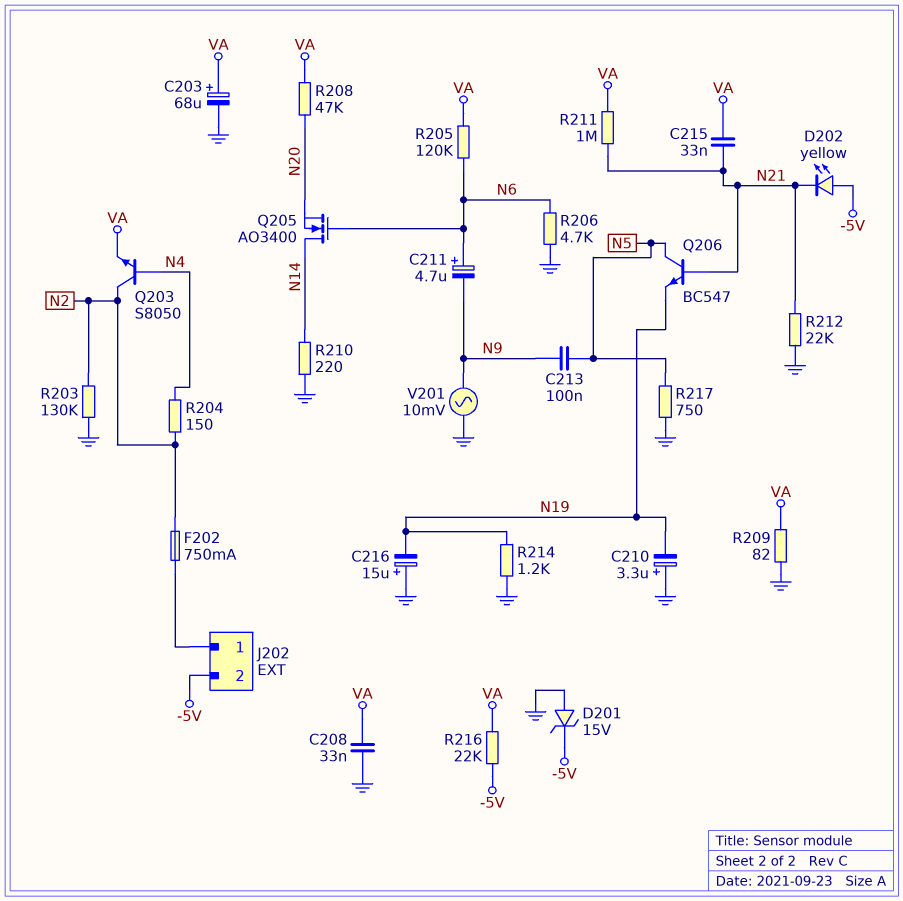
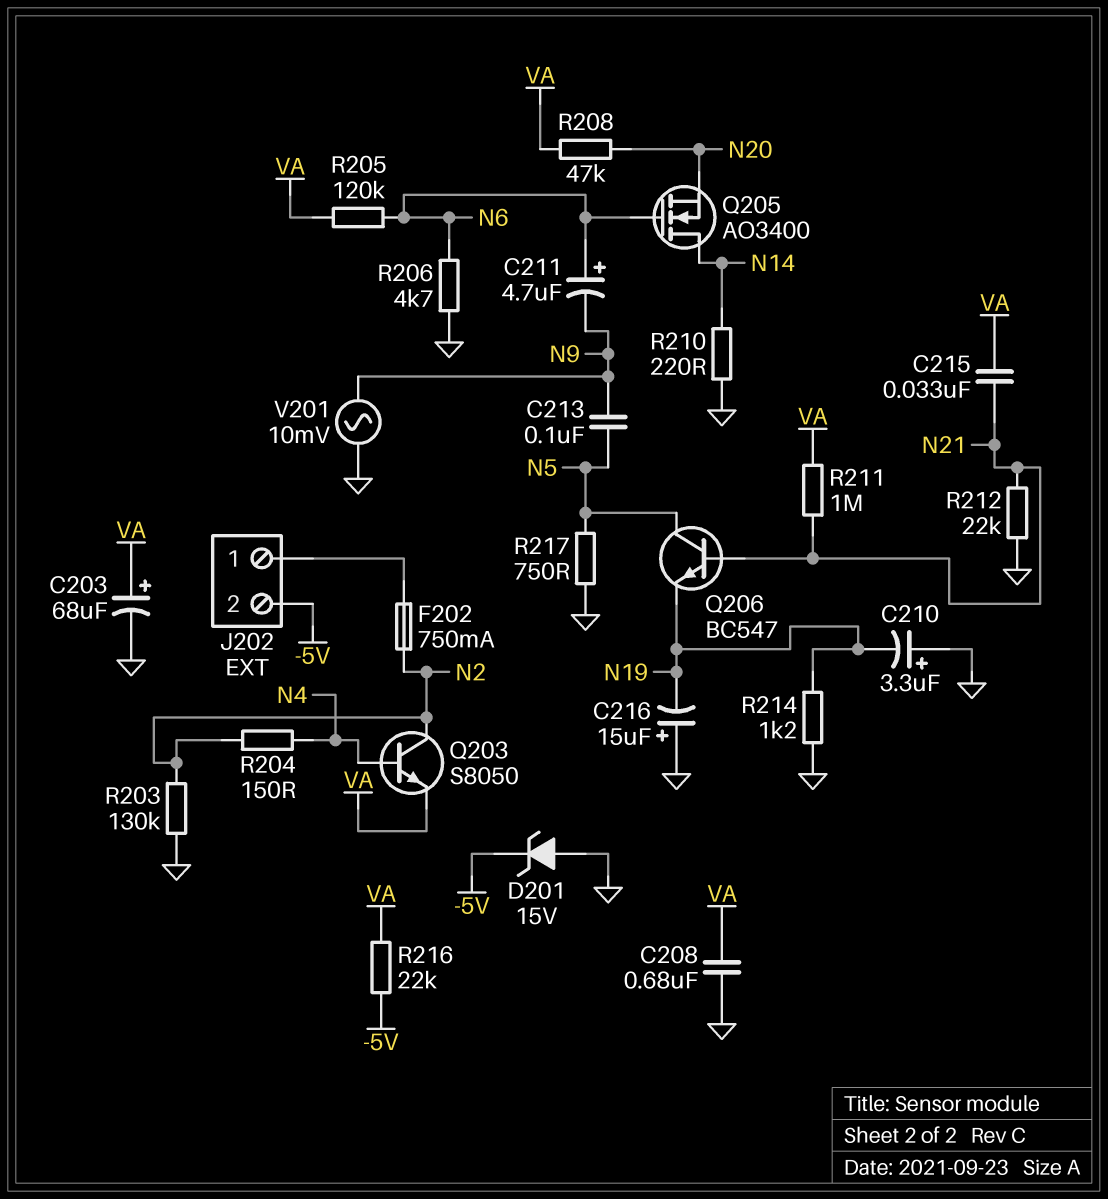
C208: 33nF (GND, VA) -> 680nF (GND, VA)
D202: LED yellow (A -5V, K N21) -> none
R209: 82 (GND, VA) -> none

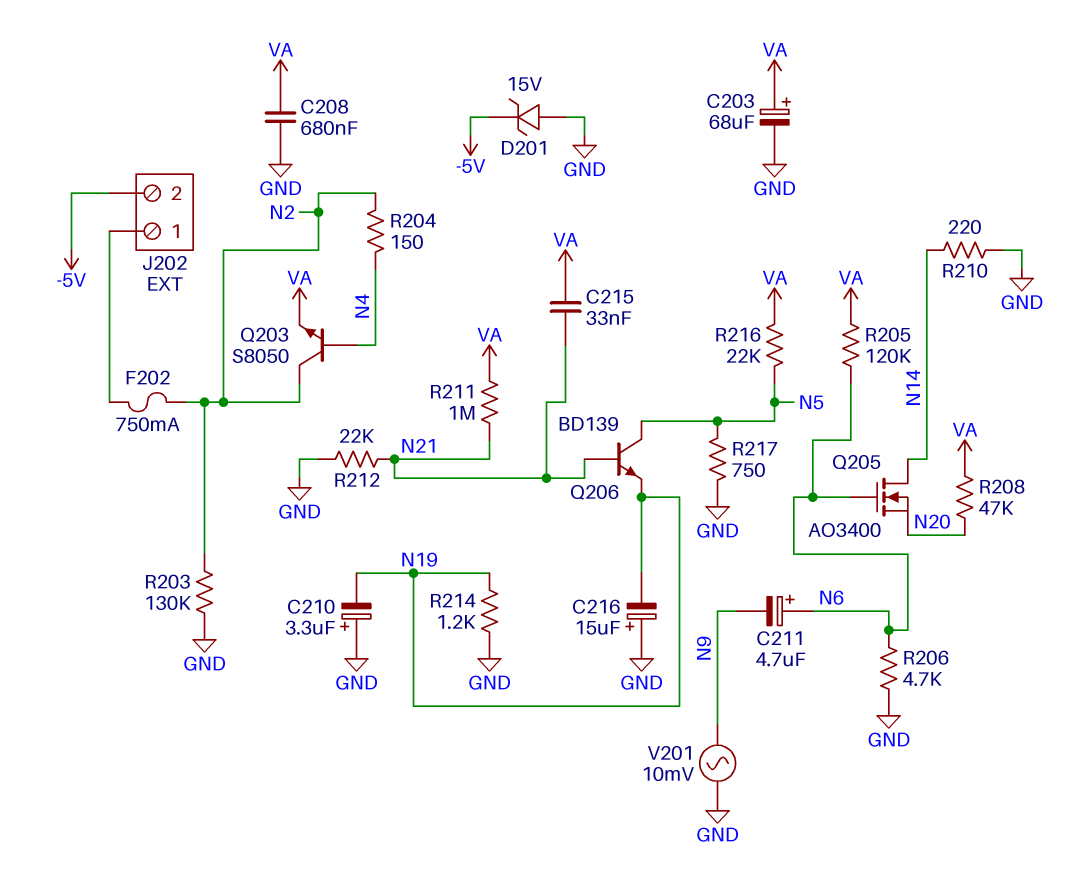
C213: 100nF (N5, N9) -> none
Q206: NPN BC547 (B N21, C N5, E N19) -> NPN BD139 (B N21, C N5, E N19)
R216: 22k (-5V, VA) -> 22k (N5, VA)

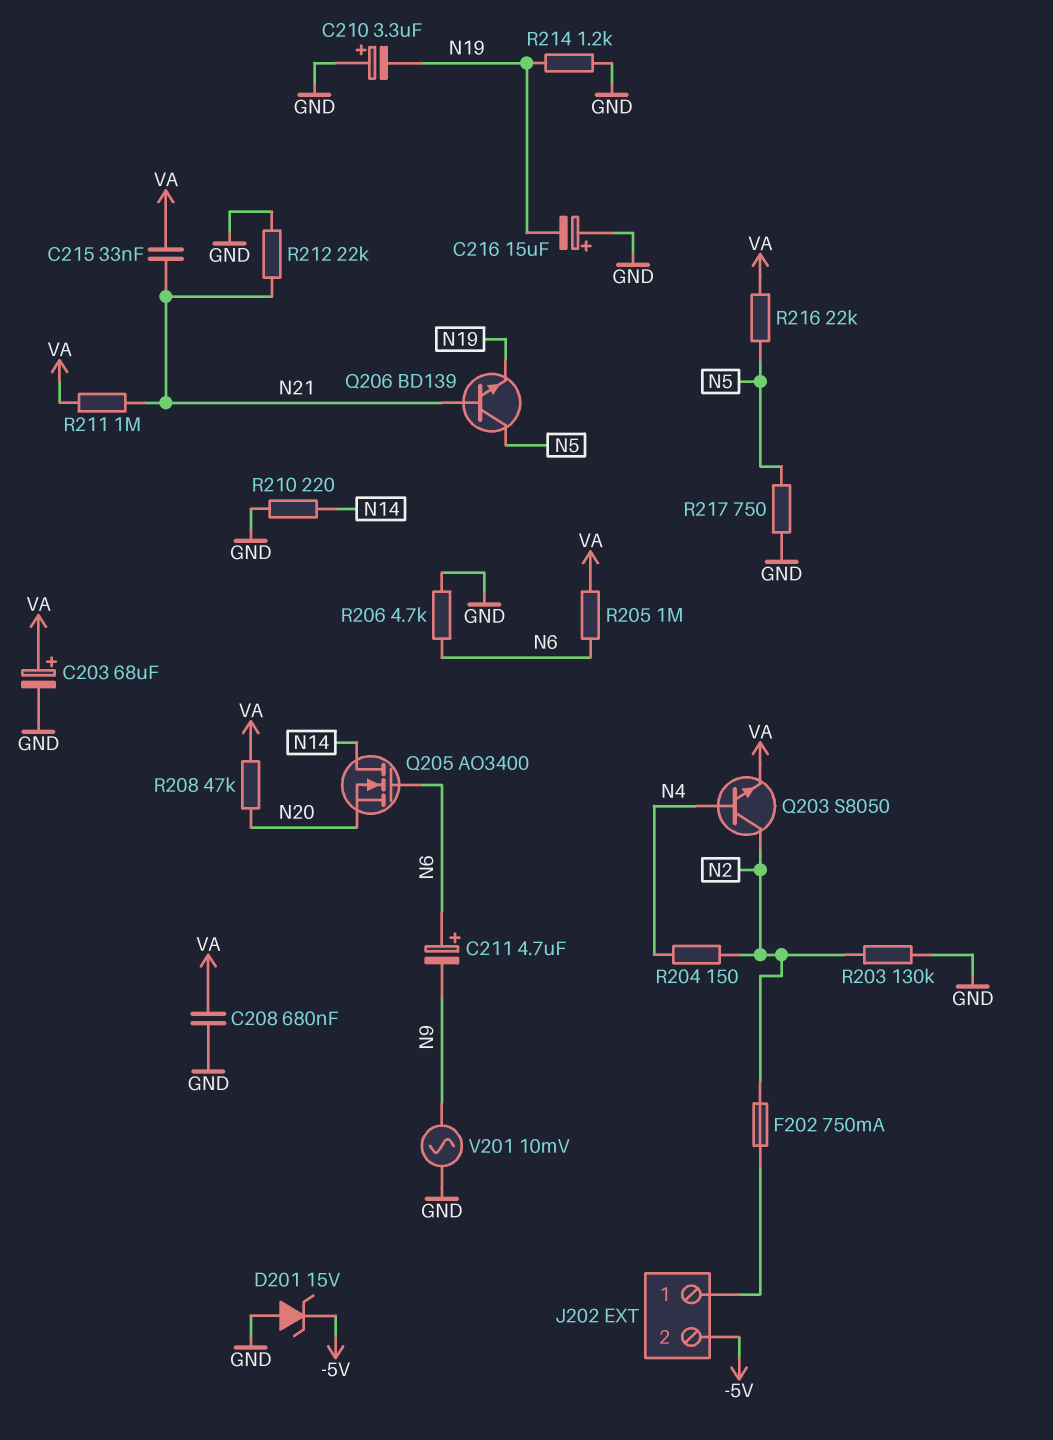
R205: 120k (N6, VA) -> 1M (N6, VA)

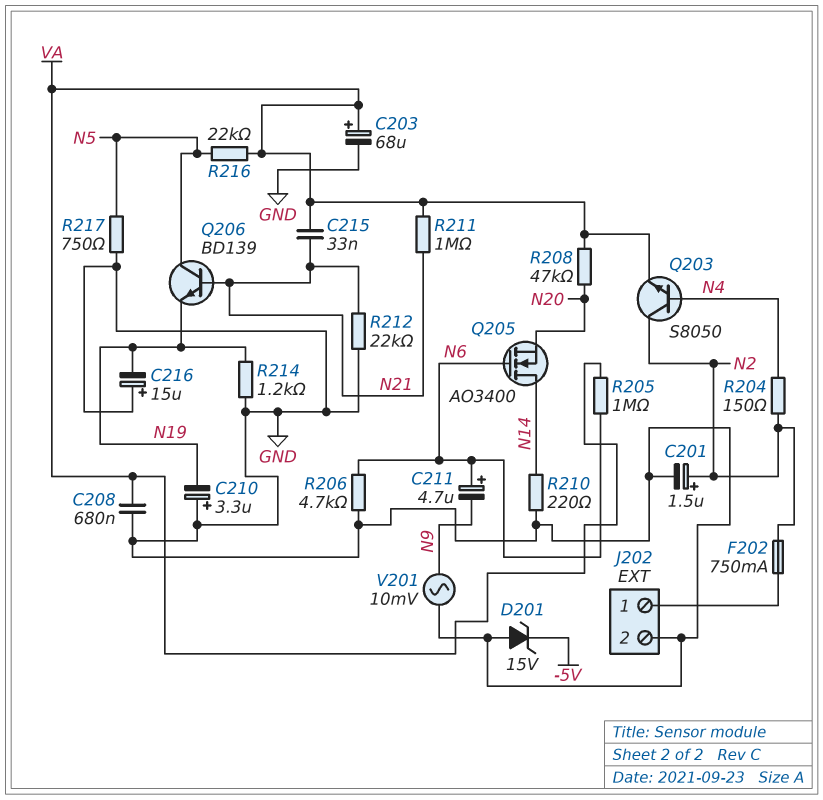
C201: none -> 1.5uF (plus N2, minus GND)
J202 pin 2: -5V -> GND
R203: 130k (GND, N2) -> none

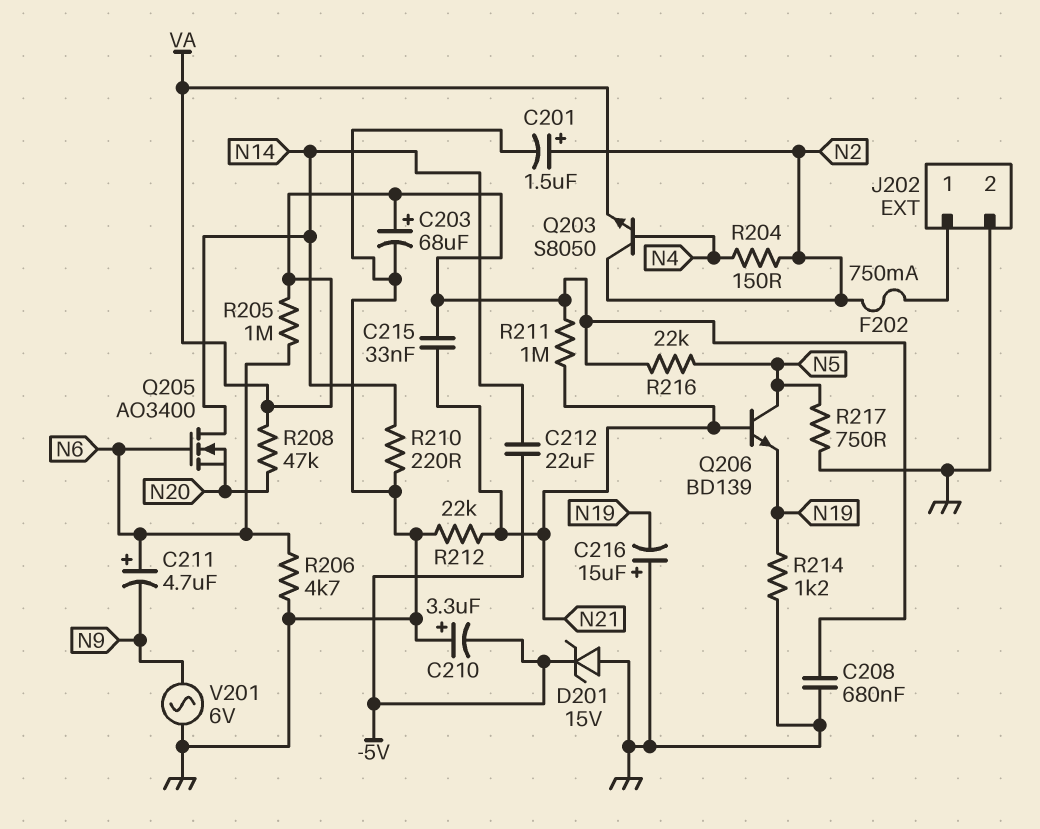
C210: 3.3uF (plus GND, minus N19) -> 3.3uF (plus GND, minus -5V)
C212: none -> 22uF (-5V, N14)
V201: AC 10mV (GND, N9) -> AC 6V (GND, N9)

